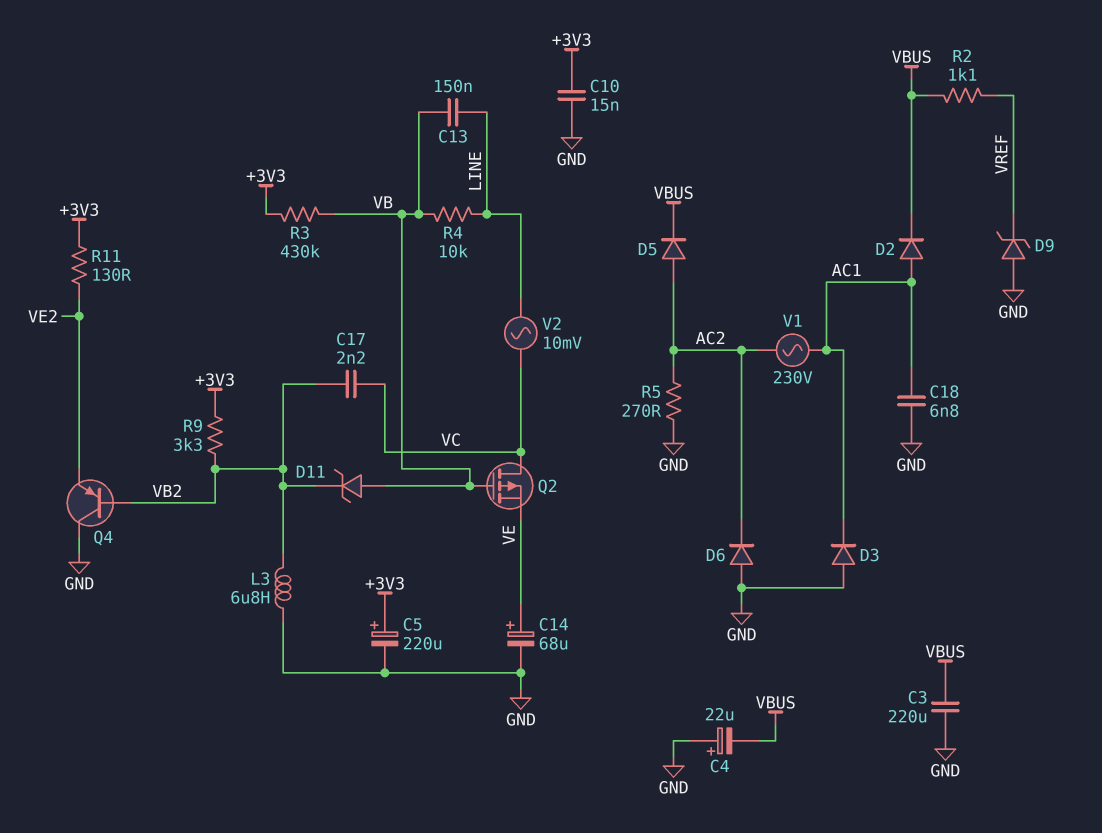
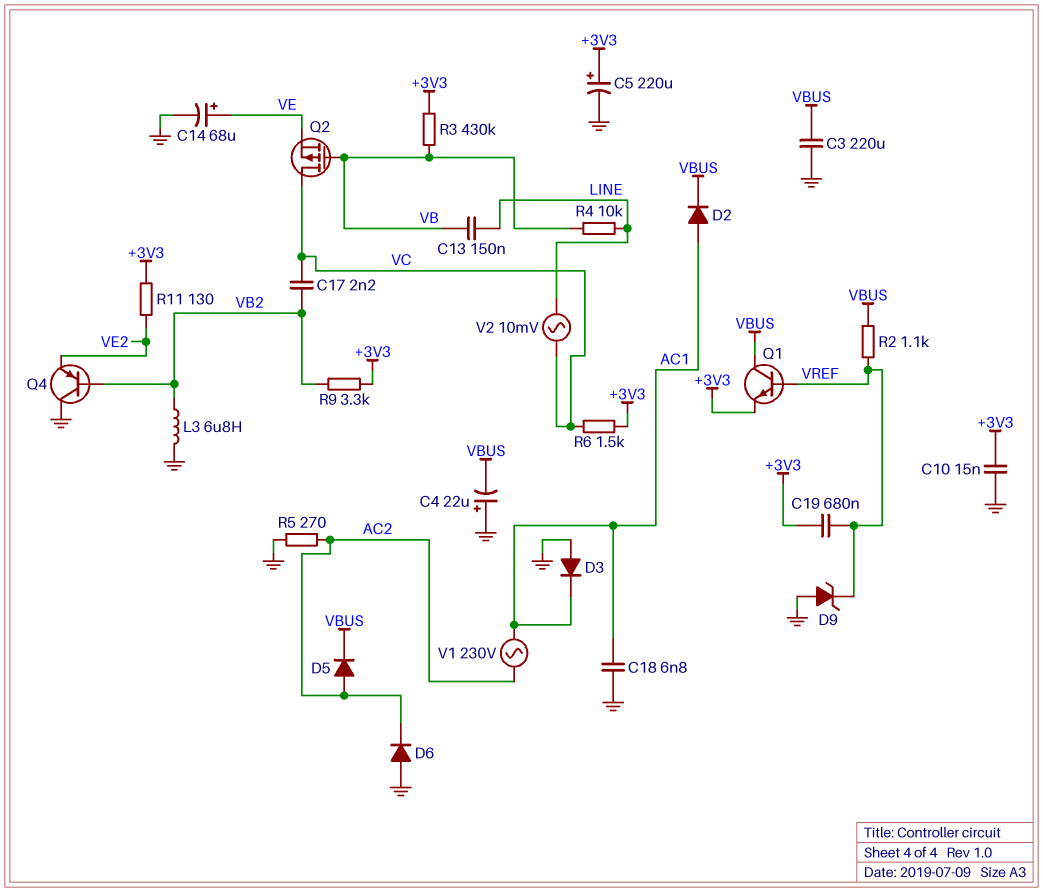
C19: none -> 680nF (+3V3, VREF)
D11: zener (A VB, K VB2) -> none
Q1: none -> NPN (B VREF, C VBUS, E +3V3)
R6: none -> 1.5k (+3V3, VC)

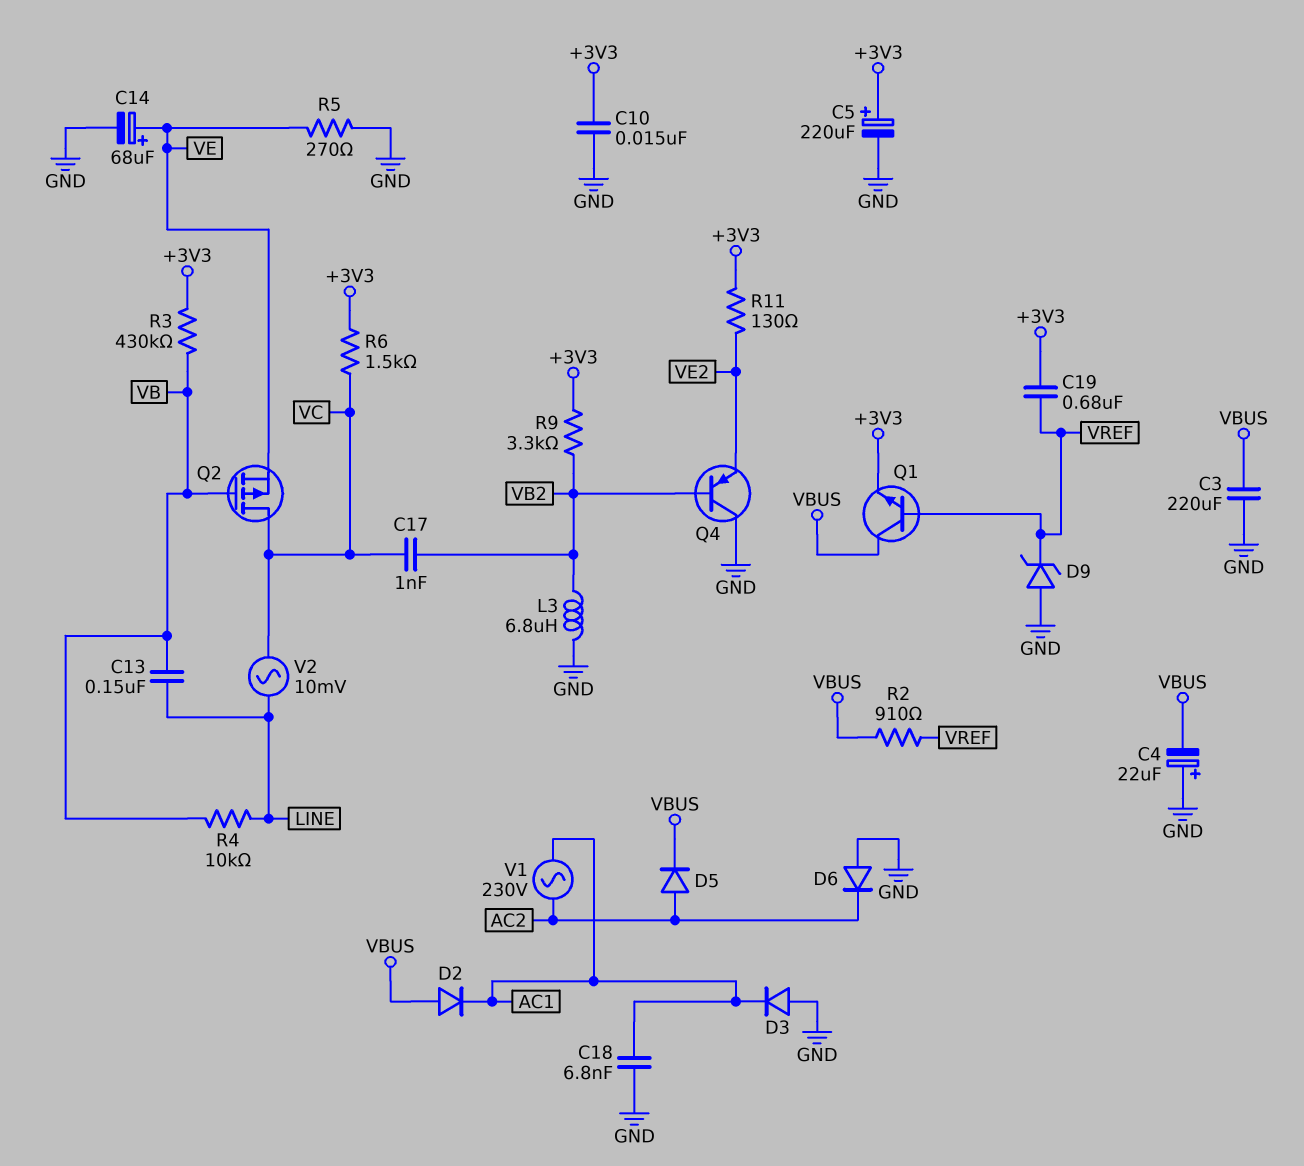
C17: 2.2nF (VB2, VC) -> 1nF (VB2, VC)
D2: diode (A AC1, K VBUS) -> diode (A VBUS, K AC1)
R2: 1.1k (VBUS, VREF) -> 910 (VBUS, VREF)
R5: 270 (AC2, GND) -> 270 (GND, VE)

